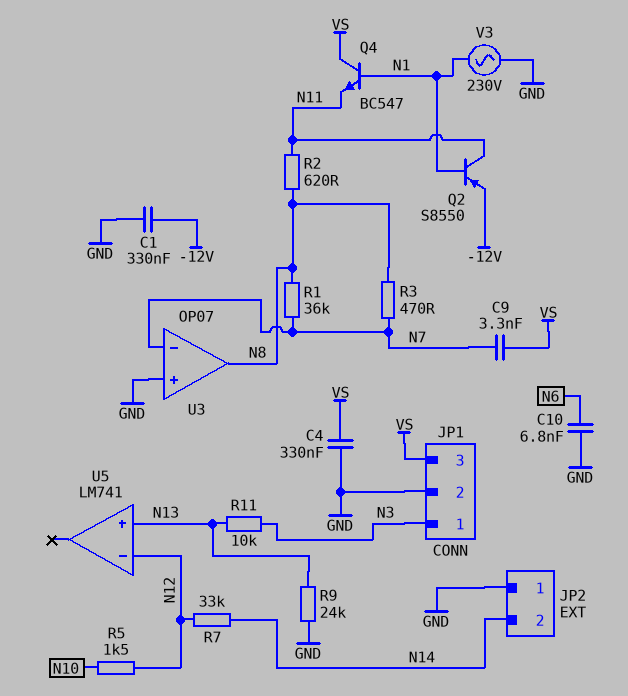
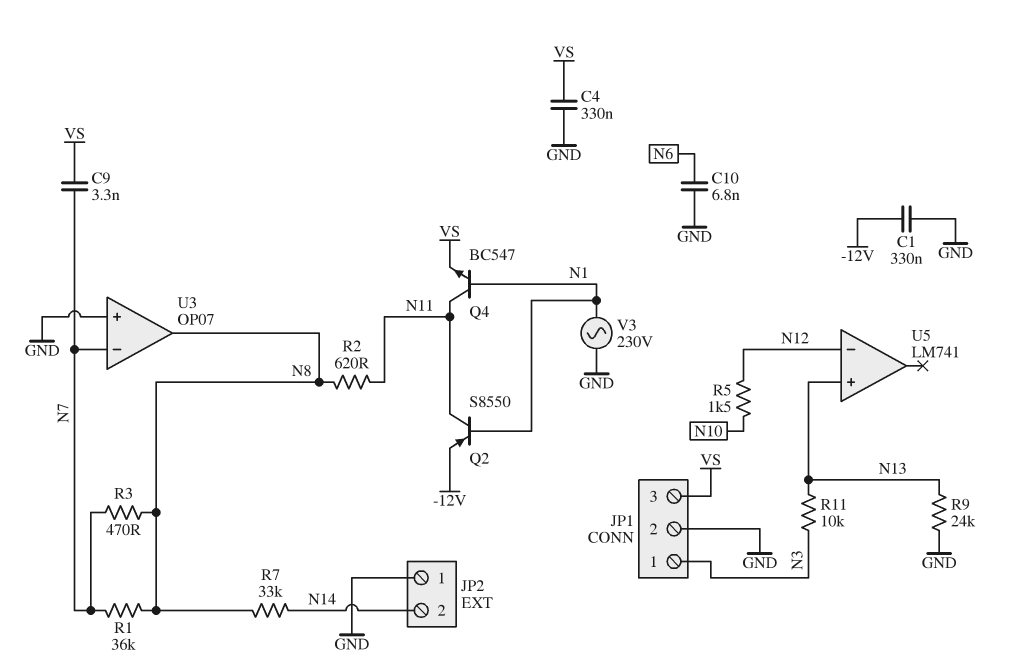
Q4: NPN BC547 (B N1, C VS, E N11) -> NPN BC547 (B N1, C N11, E VS)
R7: 33k (N12, N14) -> 33k (N8, N14)

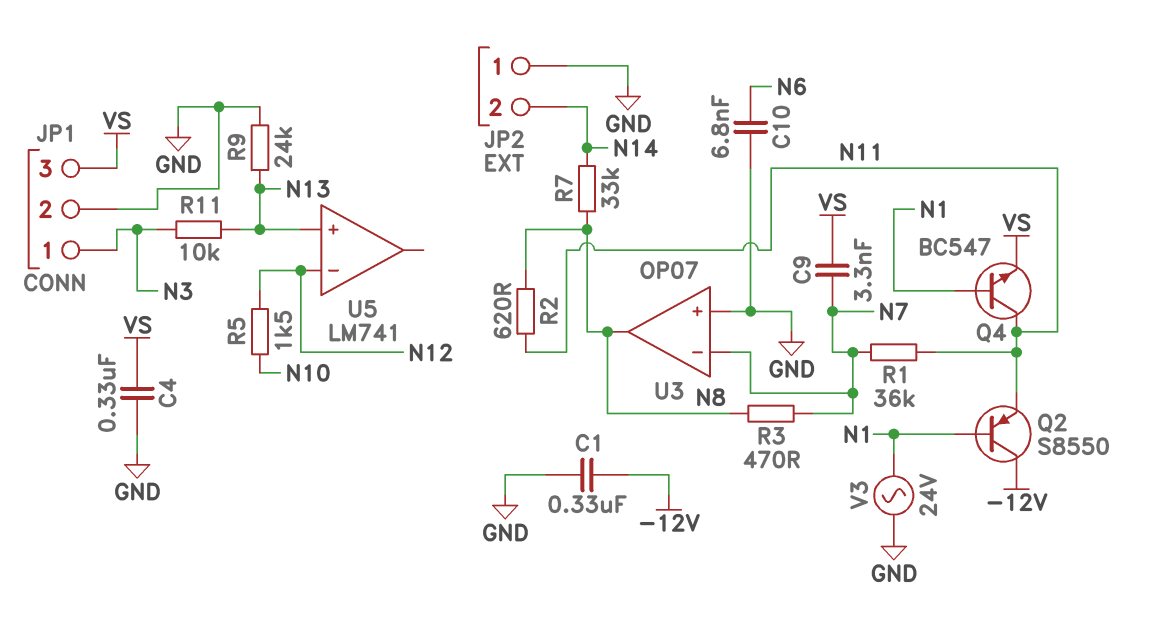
Q2: PNP S8550 (B N1, C N11, E -12V) -> PNP S8550 (B N1, C -12V, E N11)
R1: 36k (N7, N8) -> 36k (N7, N11)
V3: AC 230V (GND, N1) -> AC 24V (GND, N1)

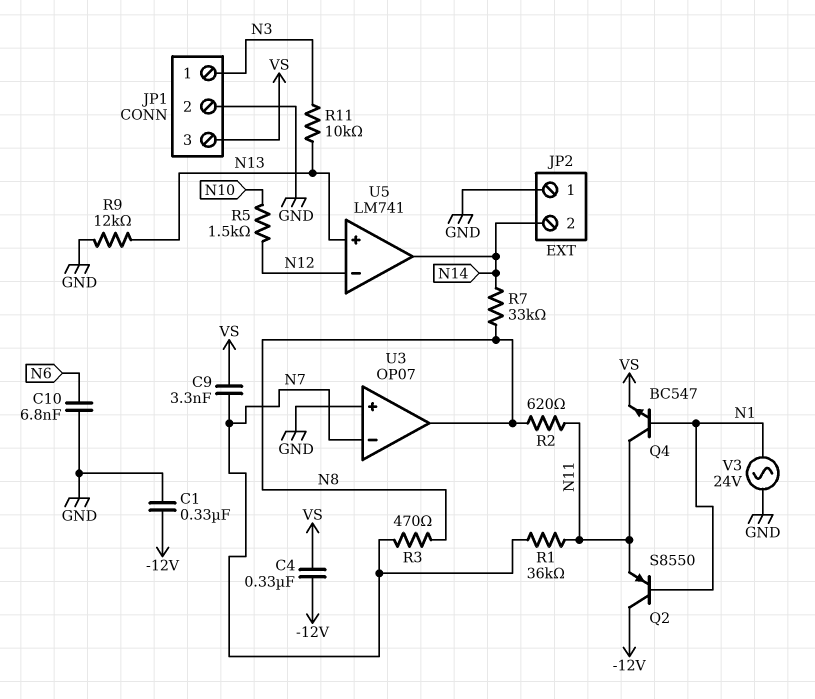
C4: 330nF (GND, VS) -> 330nF (-12V, VS)
R9: 24k (GND, N13) -> 12k (GND, N13)
U5 pin out: none -> N14

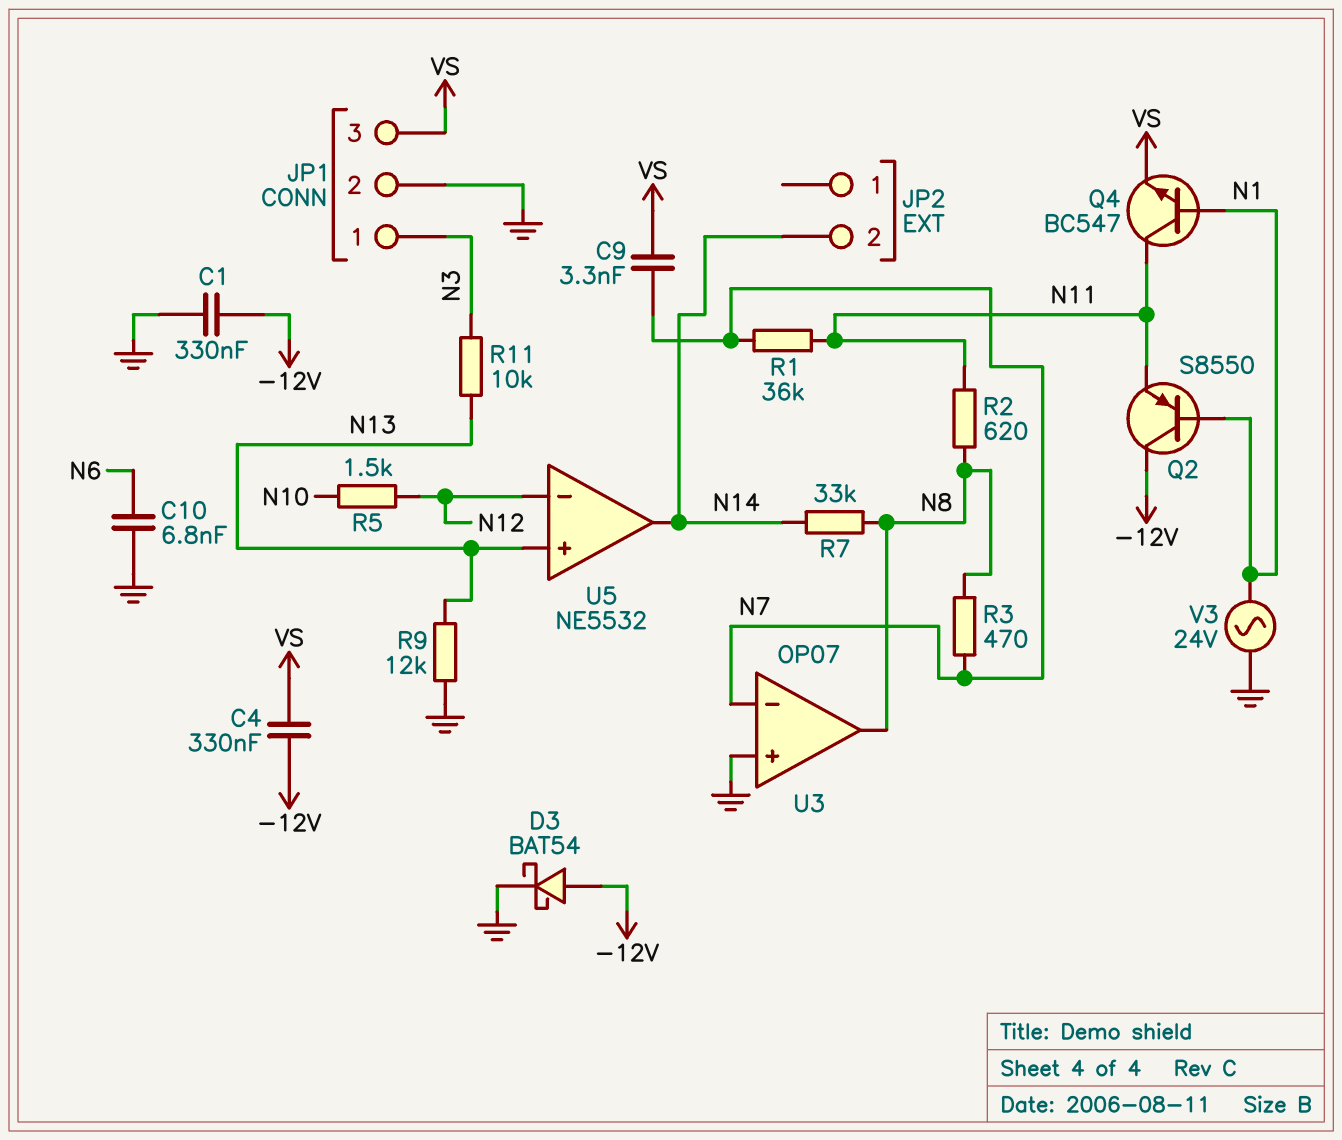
D3: none -> schottky BAT54 (A -12V, K GND)
JP2 pin 1: GND -> none
U5: LM741 -> NE5532

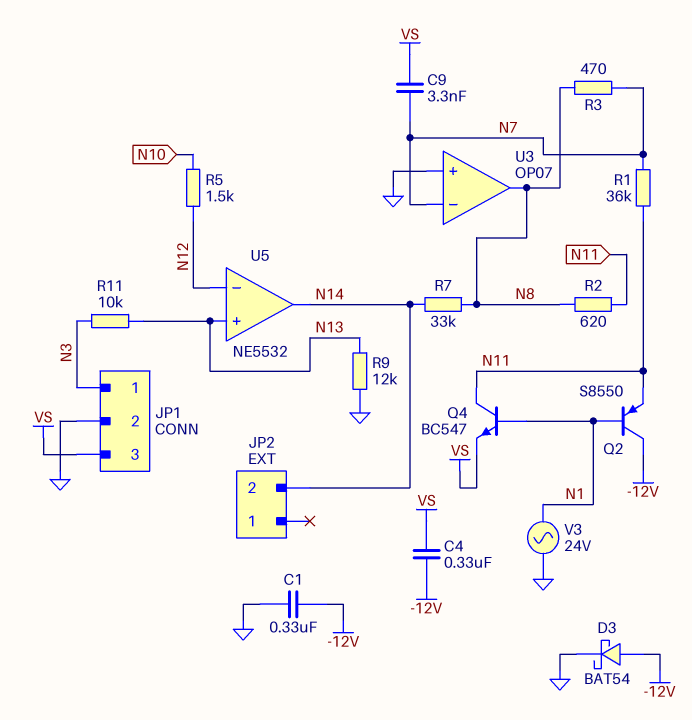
C10: 6.8nF (GND, N6) -> none

